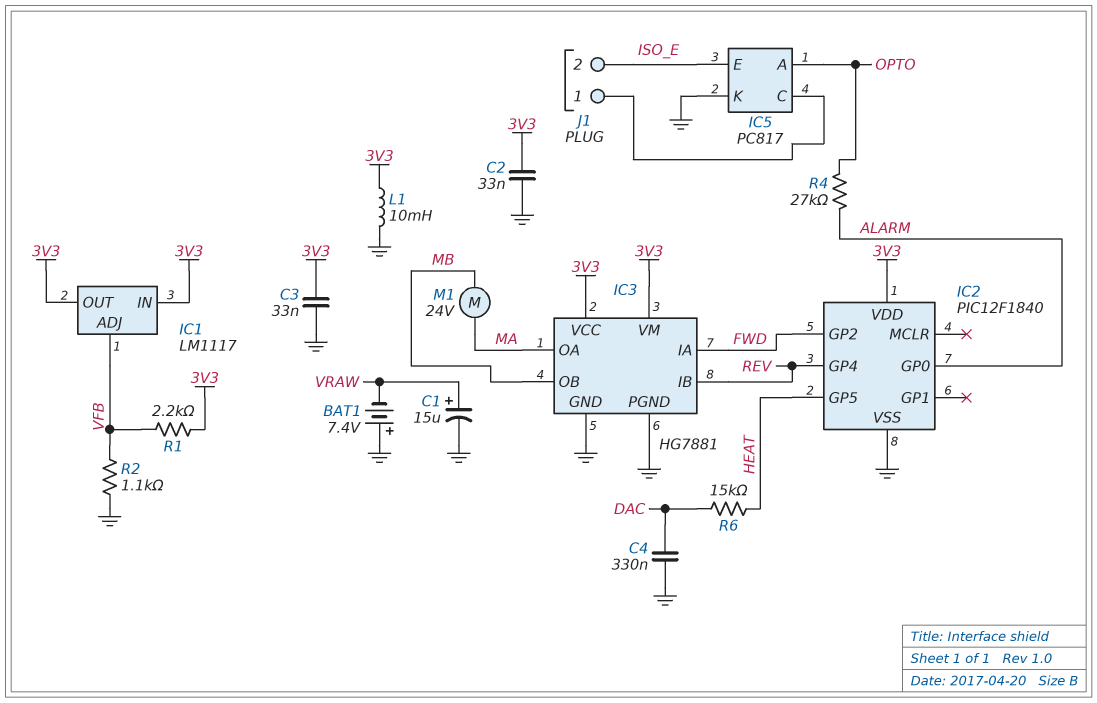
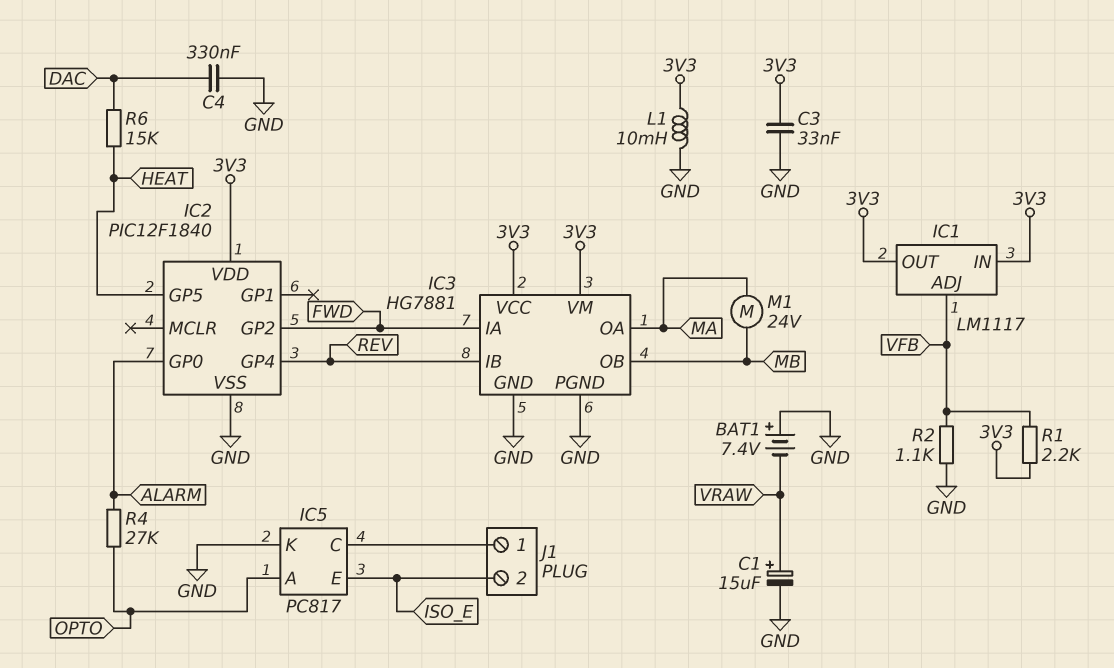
C2: 33nF (3V3, GND) -> none

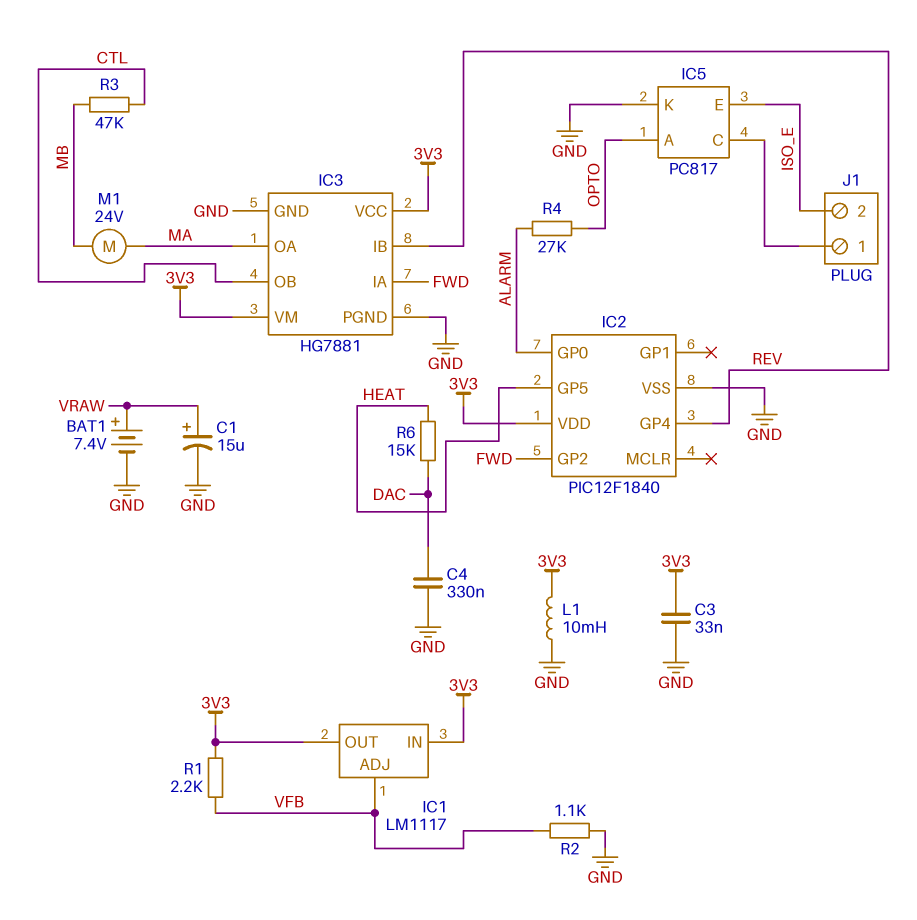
BAT1: 7.4V (plus GND, minus VRAW) -> 7.4V (plus VRAW, minus GND)
IC3 pin OB: MB -> CTL
R3: none -> 47k (CTL, MB)

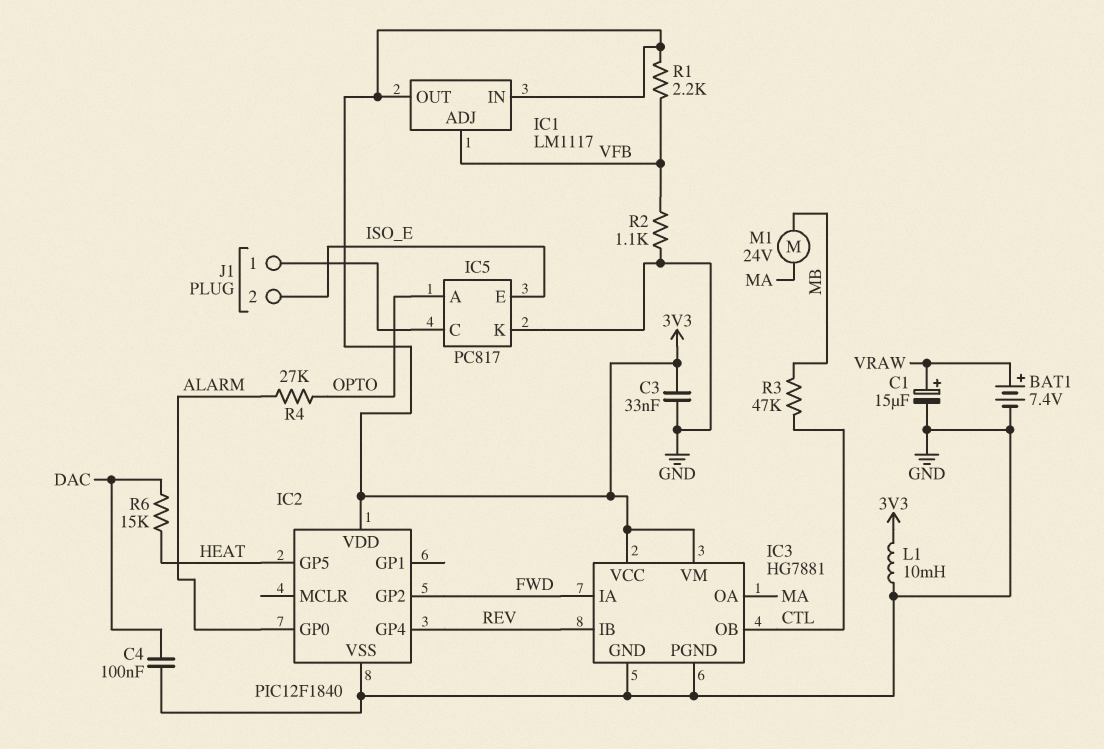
C4: 330nF (DAC, GND) -> 100nF (DAC, GND)

